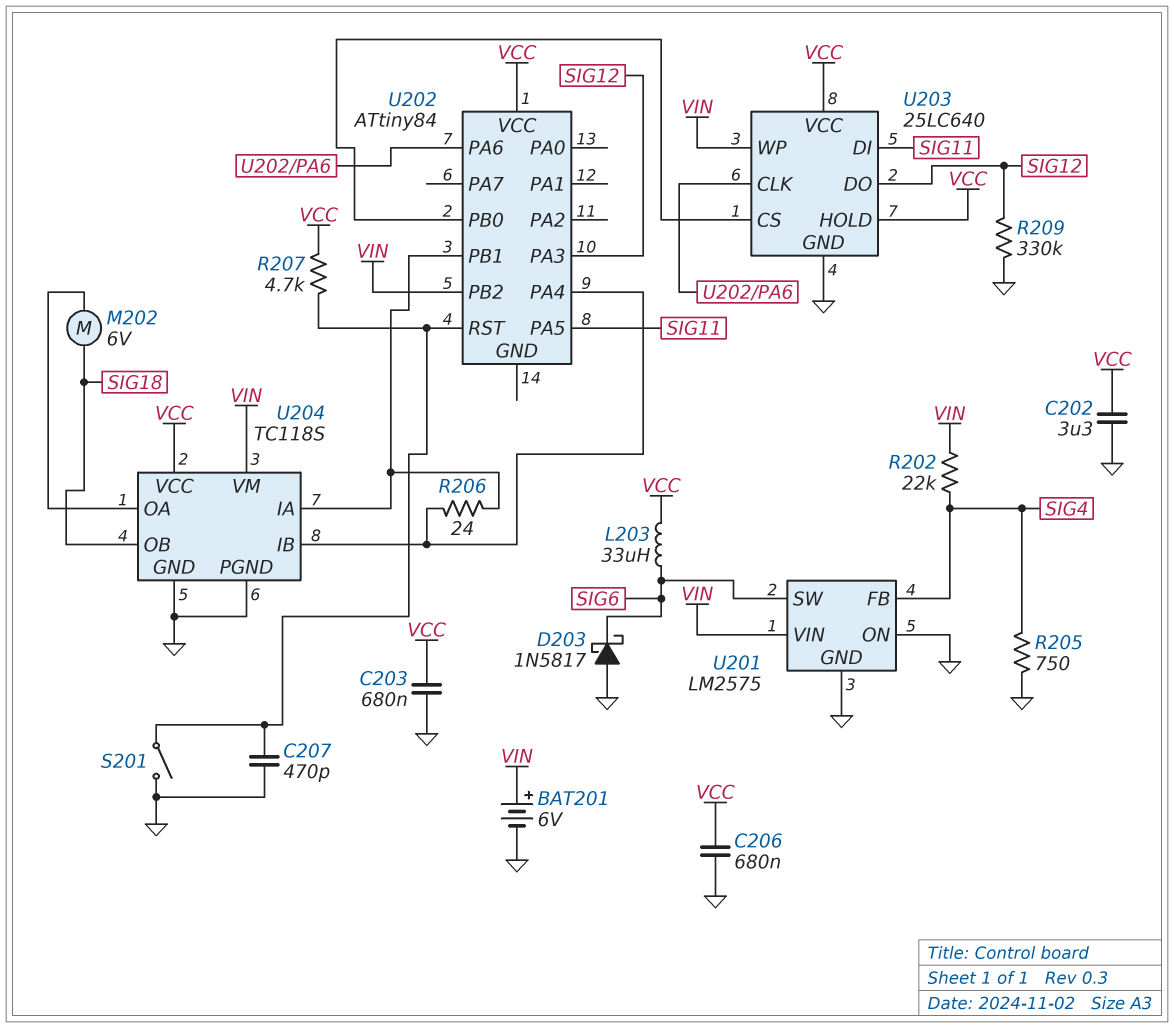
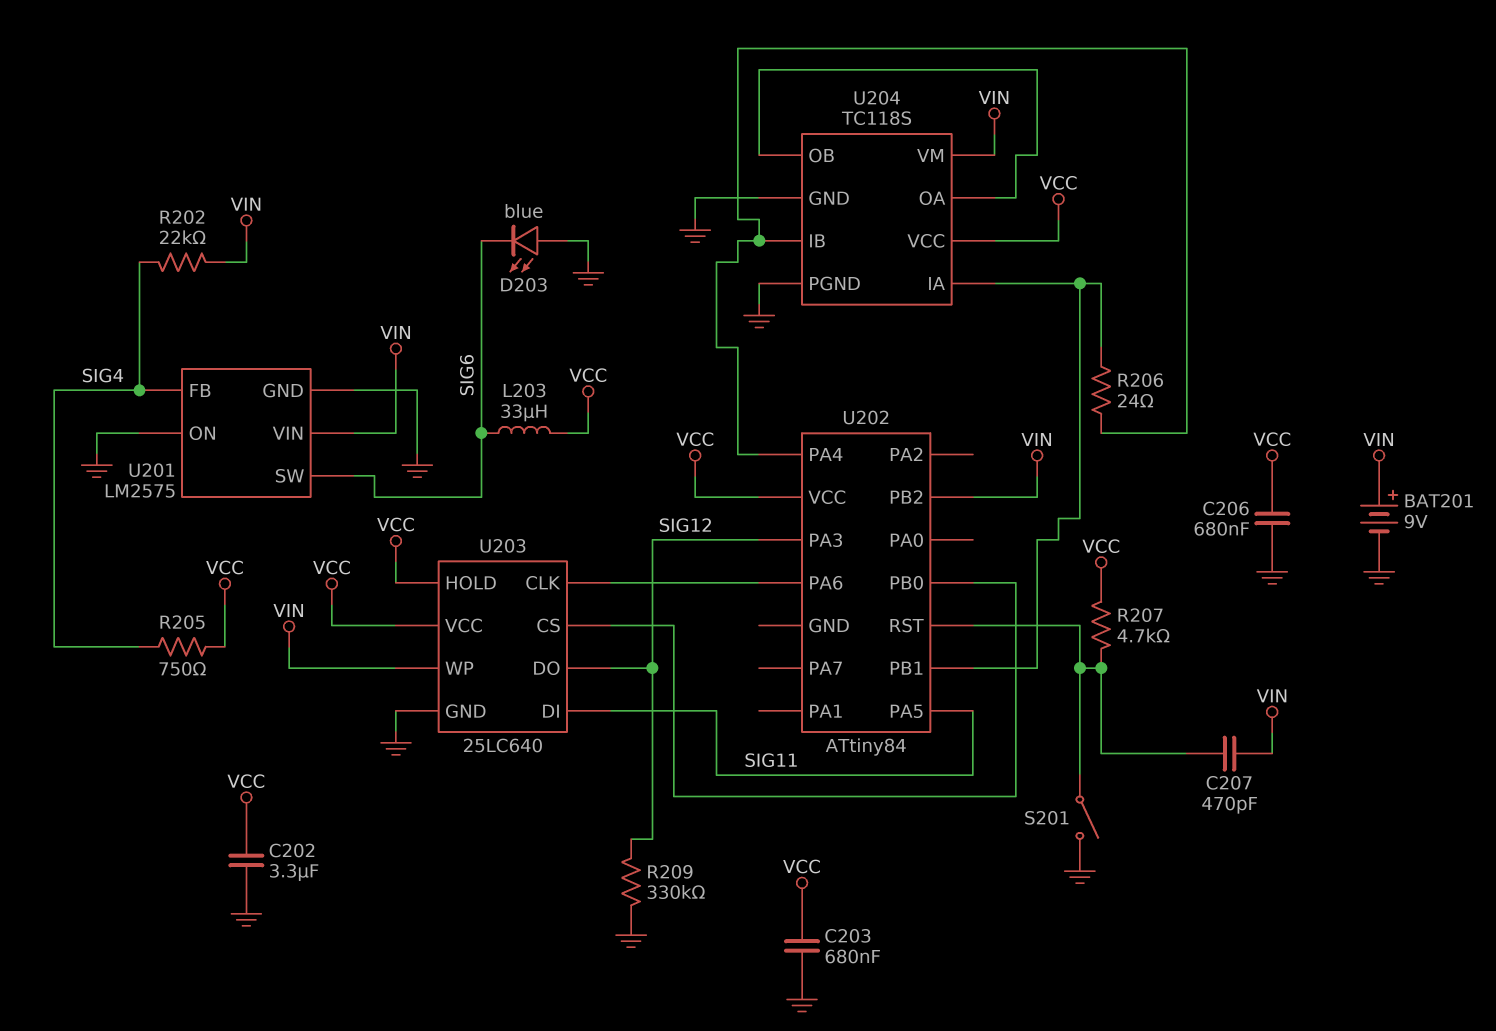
BAT201: 6V (plus VIN, minus GND) -> 9V (plus VIN, minus GND)
C207: 470pF (GND, U202/RST) -> 470pF (U202/RST, VIN)
D203: schottky 1N5817 (A GND, K SIG6) -> LED blue (A GND, K SIG6)
M202: motor 6V (SIG18, U204/OA) -> none
R205: 750 (GND, SIG4) -> 750 (SIG4, VCC)
U204 pin OB: SIG18 -> U204/OA

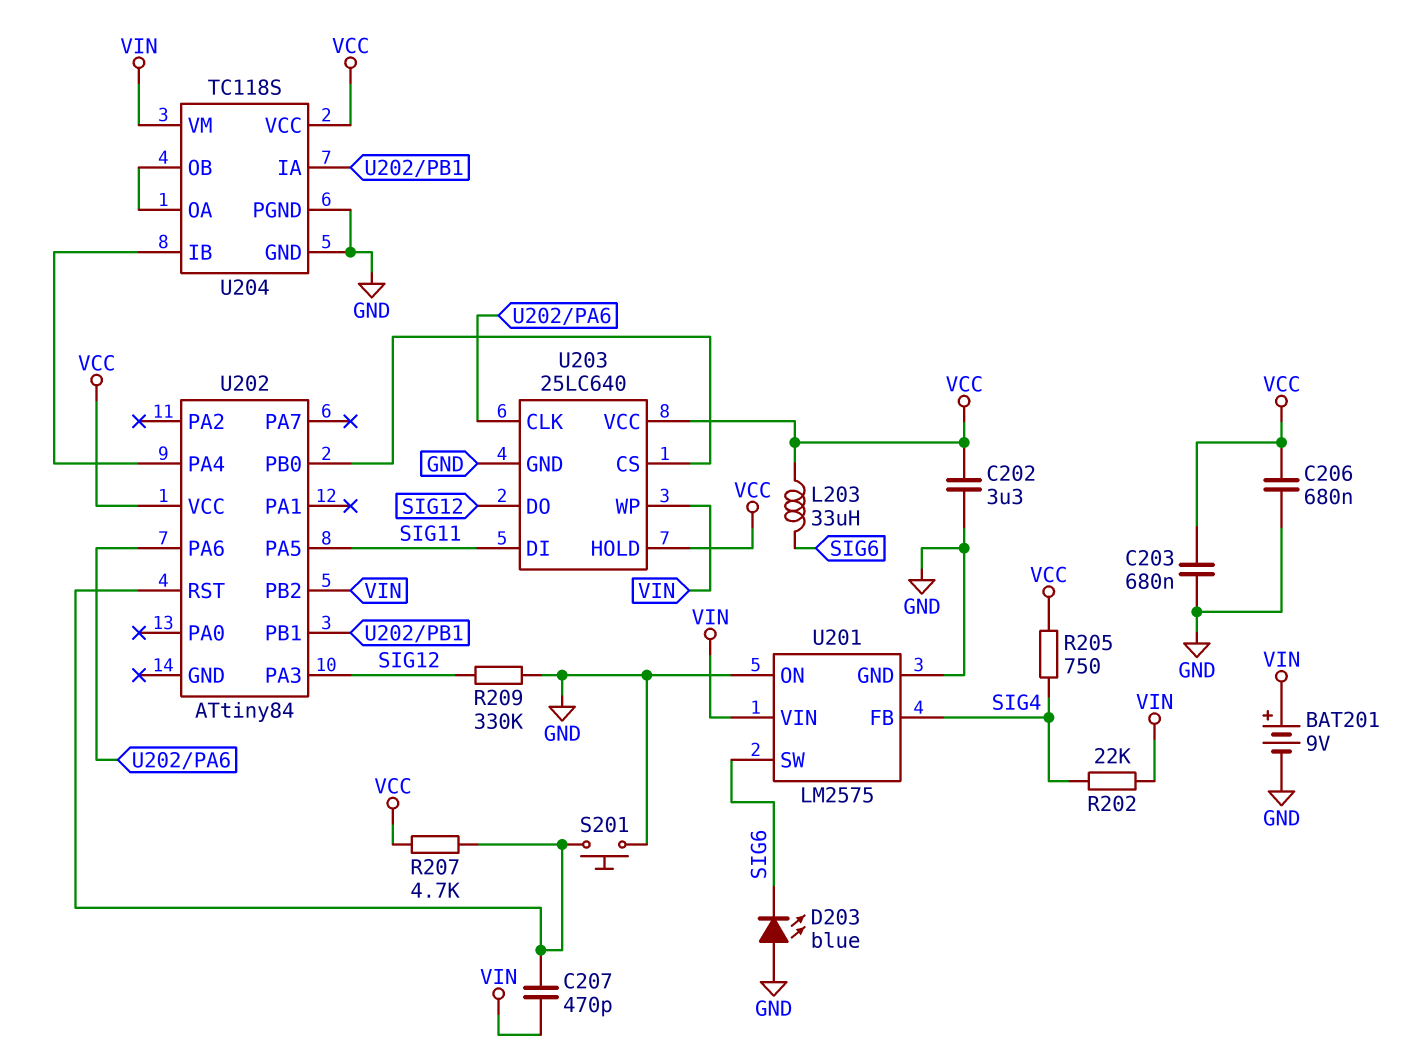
R206: 24 (U202/PA4, U202/PB1) -> none
S201: switch (GND, U202/RST) -> button (GND, U202/RST)

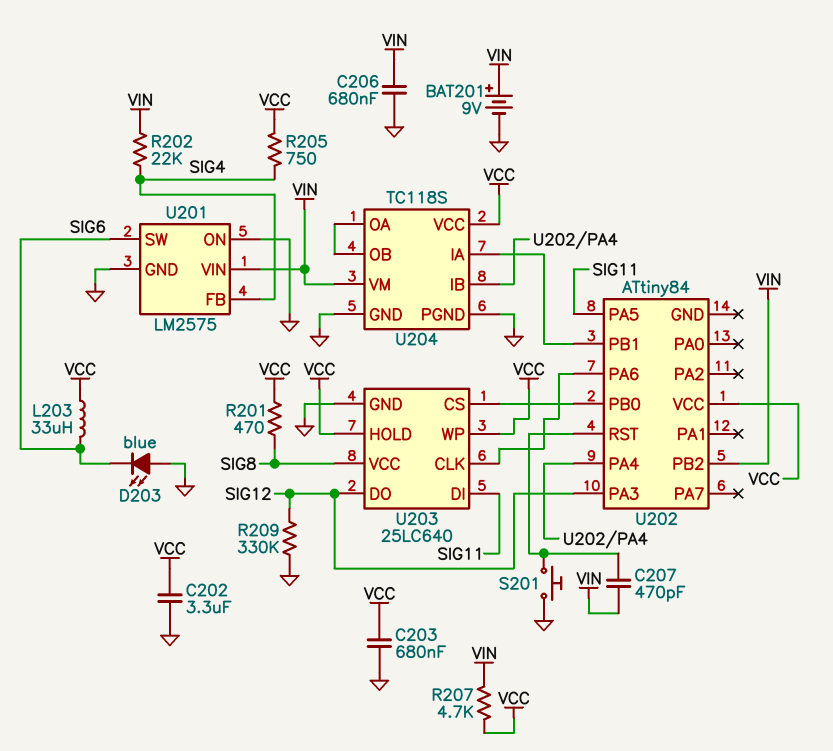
C206: 680nF (GND, VCC) -> 680nF (GND, VIN)
R201: none -> 470 (SIG8, VCC)
R207: 4.7k (U202/RST, VCC) -> 4.7k (VCC, VIN)
U203 pin VCC: VCC -> SIG8
U203 pin WP: VIN -> VCC

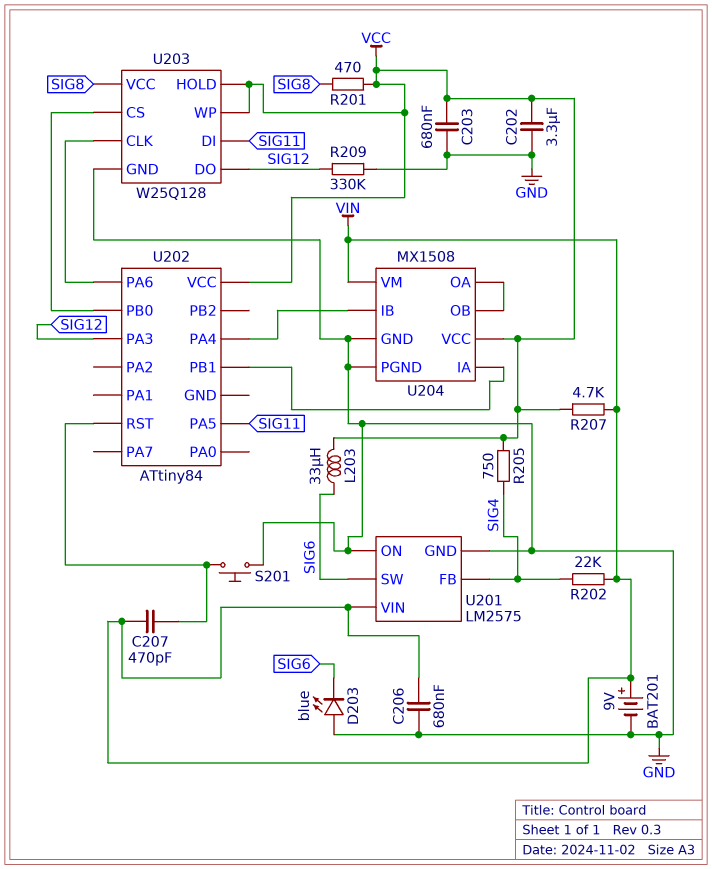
U202 pin PB2: VIN -> none
U203: 25LC640 -> W25Q128
U204: TC118S -> MX1508

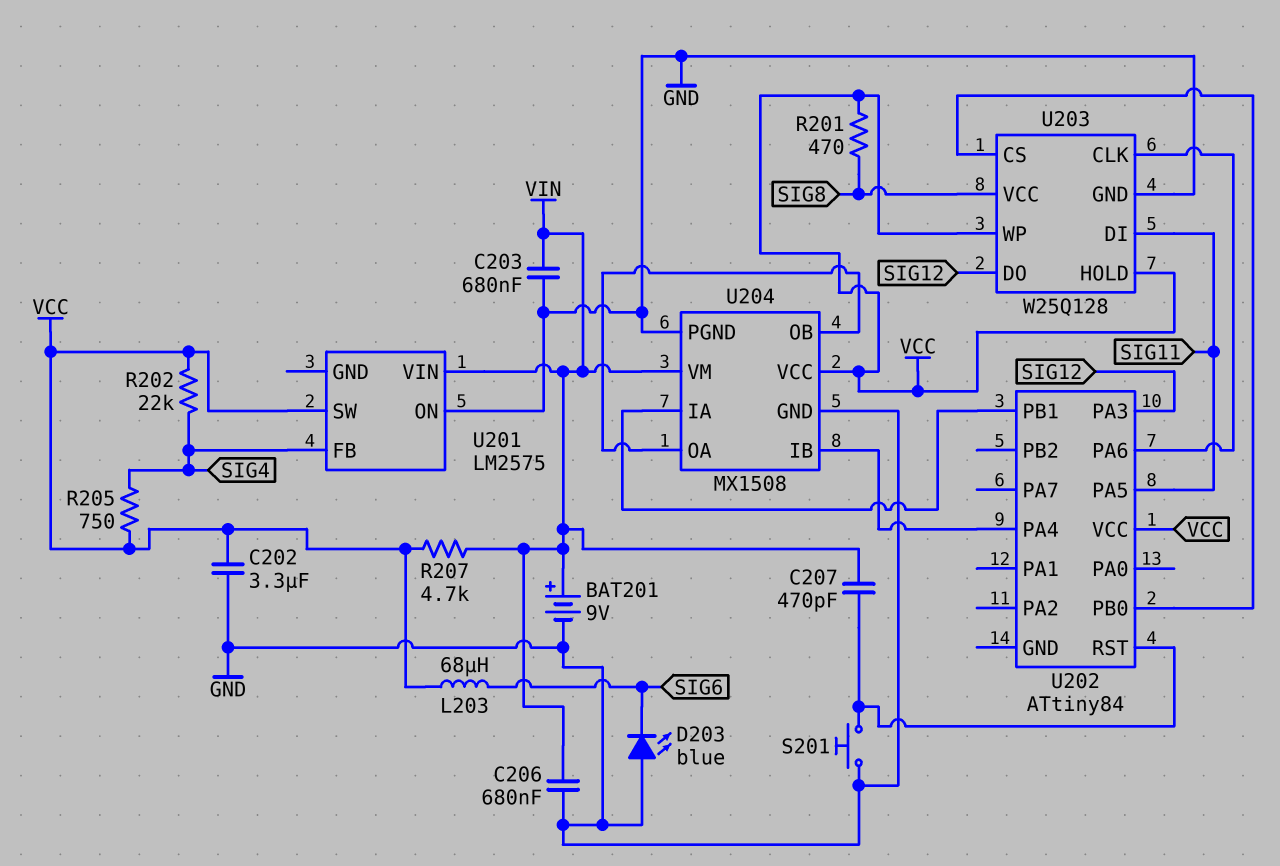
C203: 680nF (GND, VCC) -> 680nF (GND, VIN)
L203: 33uH (SIG6, VCC) -> 68uH (SIG6, VCC)
R202: 22k (SIG4, VIN) -> 22k (SIG4, VCC)
R209: 330k (GND, SIG12) -> none
U201 pin GND: GND -> none
U201 pin SW: SIG6 -> VCC

